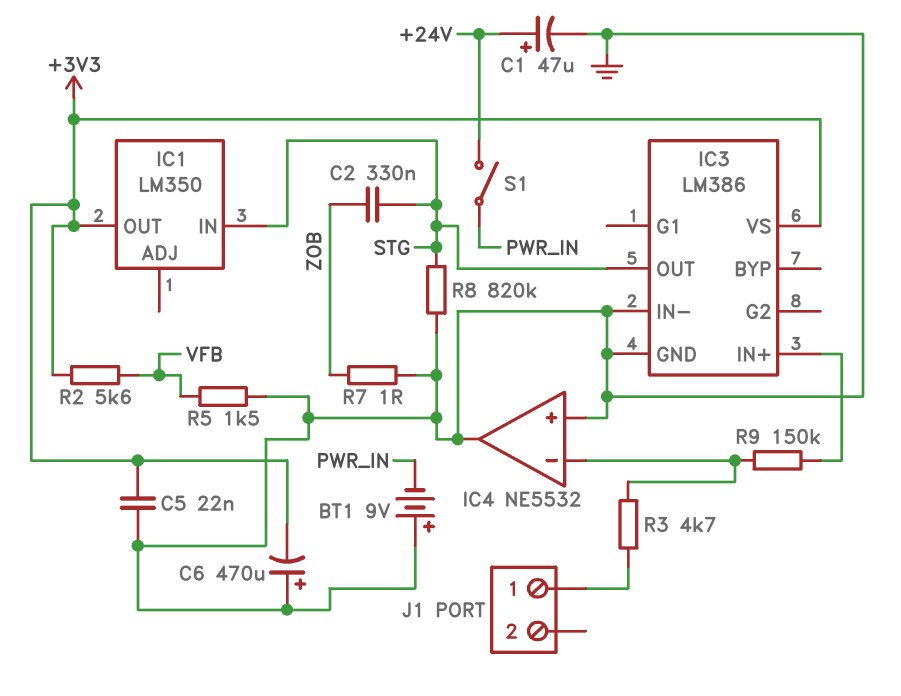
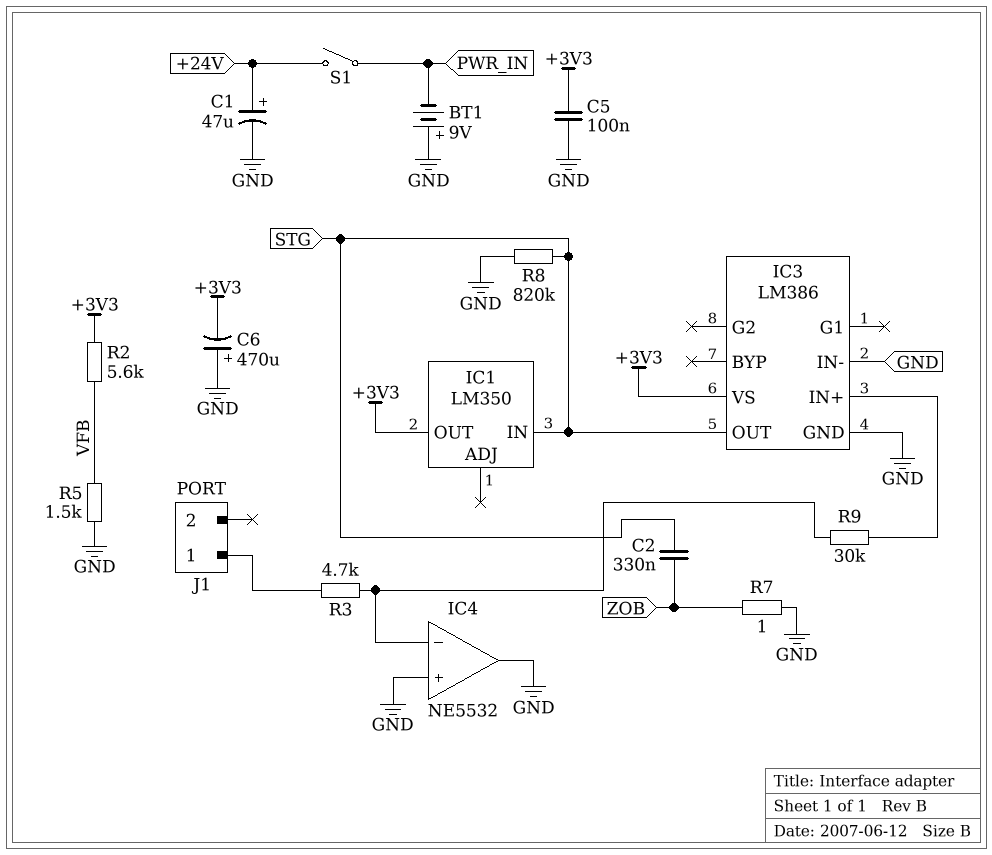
C5: 22nF (+3V3, GND) -> 100nF (+3V3, GND)
R9: 150k (IC3/IN+, IC4/in-) -> 30k (IC3/IN+, IC4/in-)

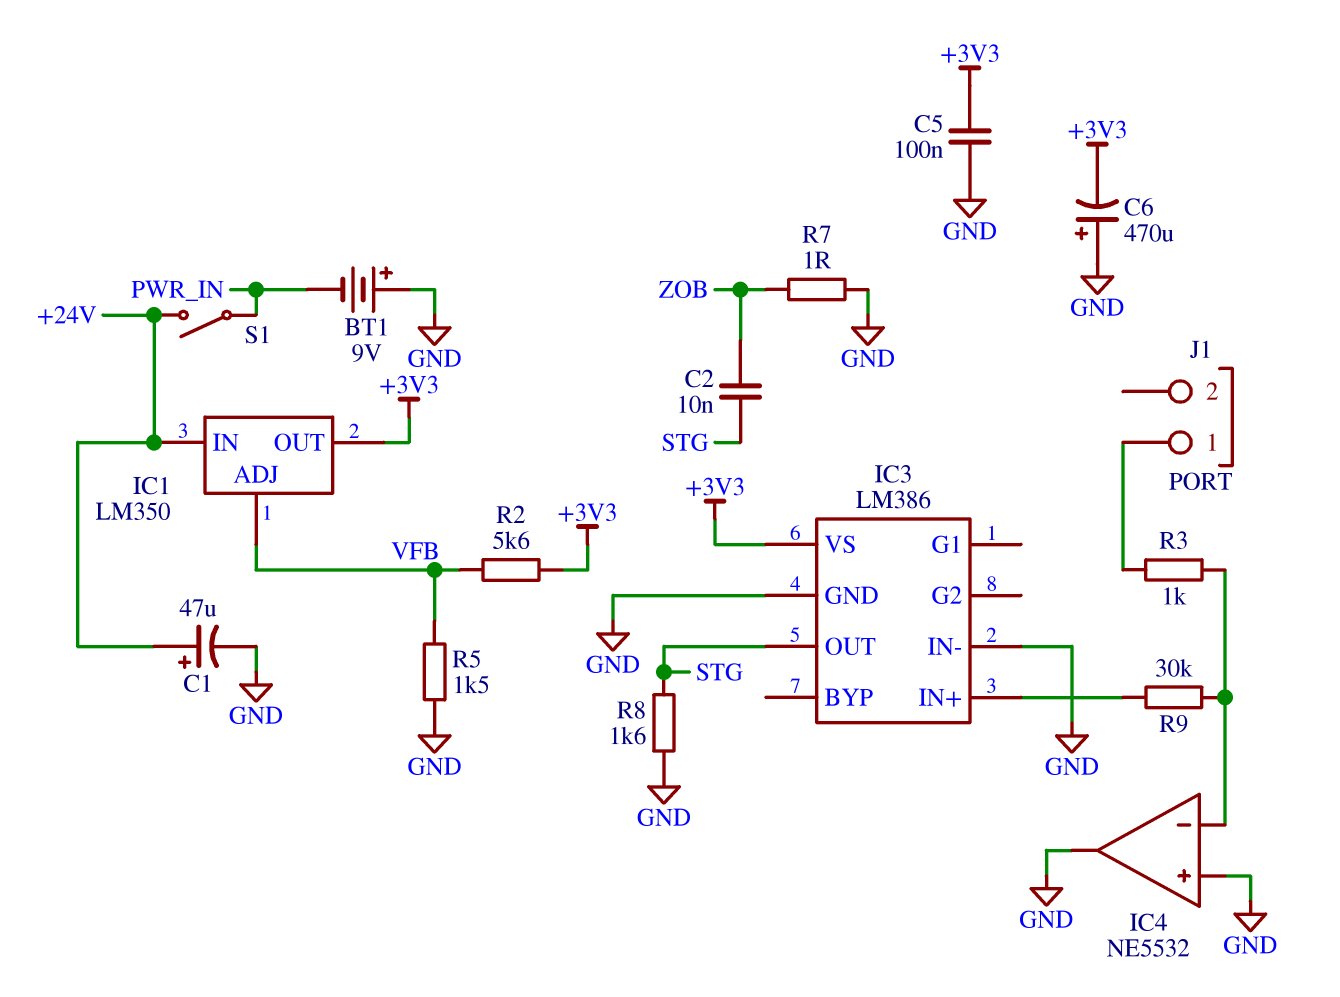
C2: 330nF (STG, ZOB) -> 10nF (STG, ZOB)
IC1 pin ADJ: none -> VFB
IC1 pin IN: STG -> +24V
R3: 4.7k (IC4/in-, J1/1) -> 1k (IC4/in-, J1/1)
R8: 820k (GND, STG) -> 1.6k (GND, STG)

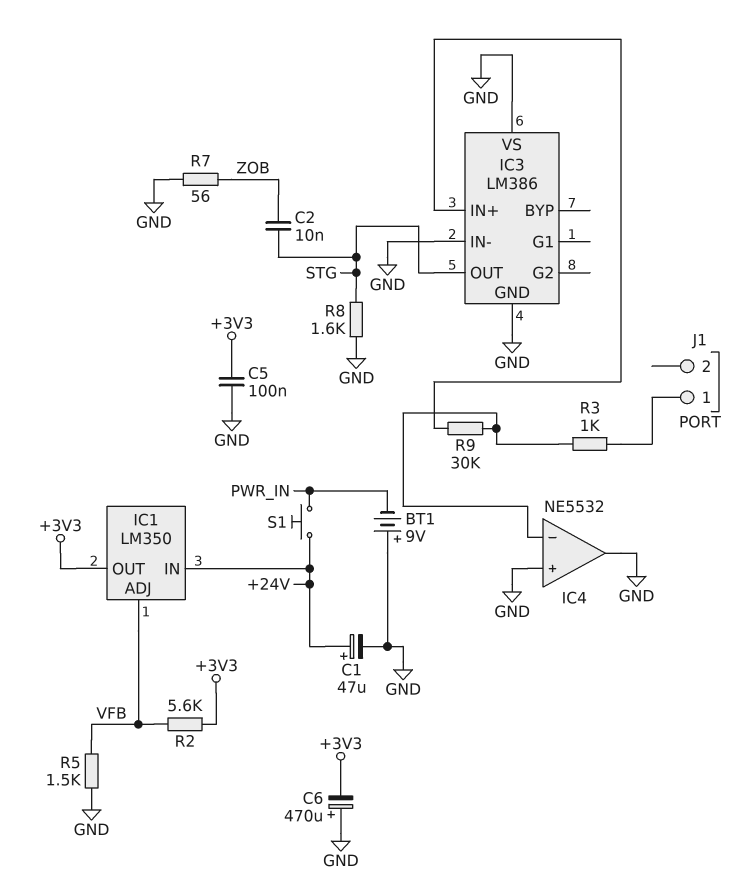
IC3 pin VS: +3V3 -> GND
R7: 1 (GND, ZOB) -> 56 (GND, ZOB)
S1: switch (+24V, PWR_IN) -> button (+24V, PWR_IN)

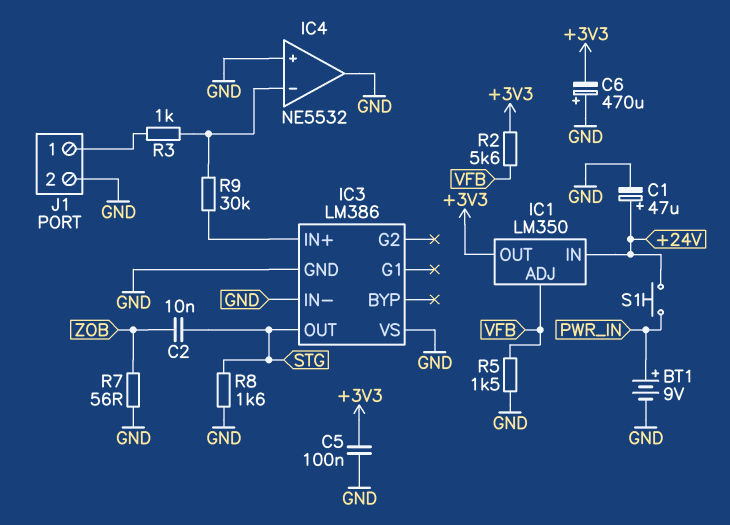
BT1: 9V (plus GND, minus PWR_IN) -> 9V (plus PWR_IN, minus GND)
J1 pin 2: none -> GND

